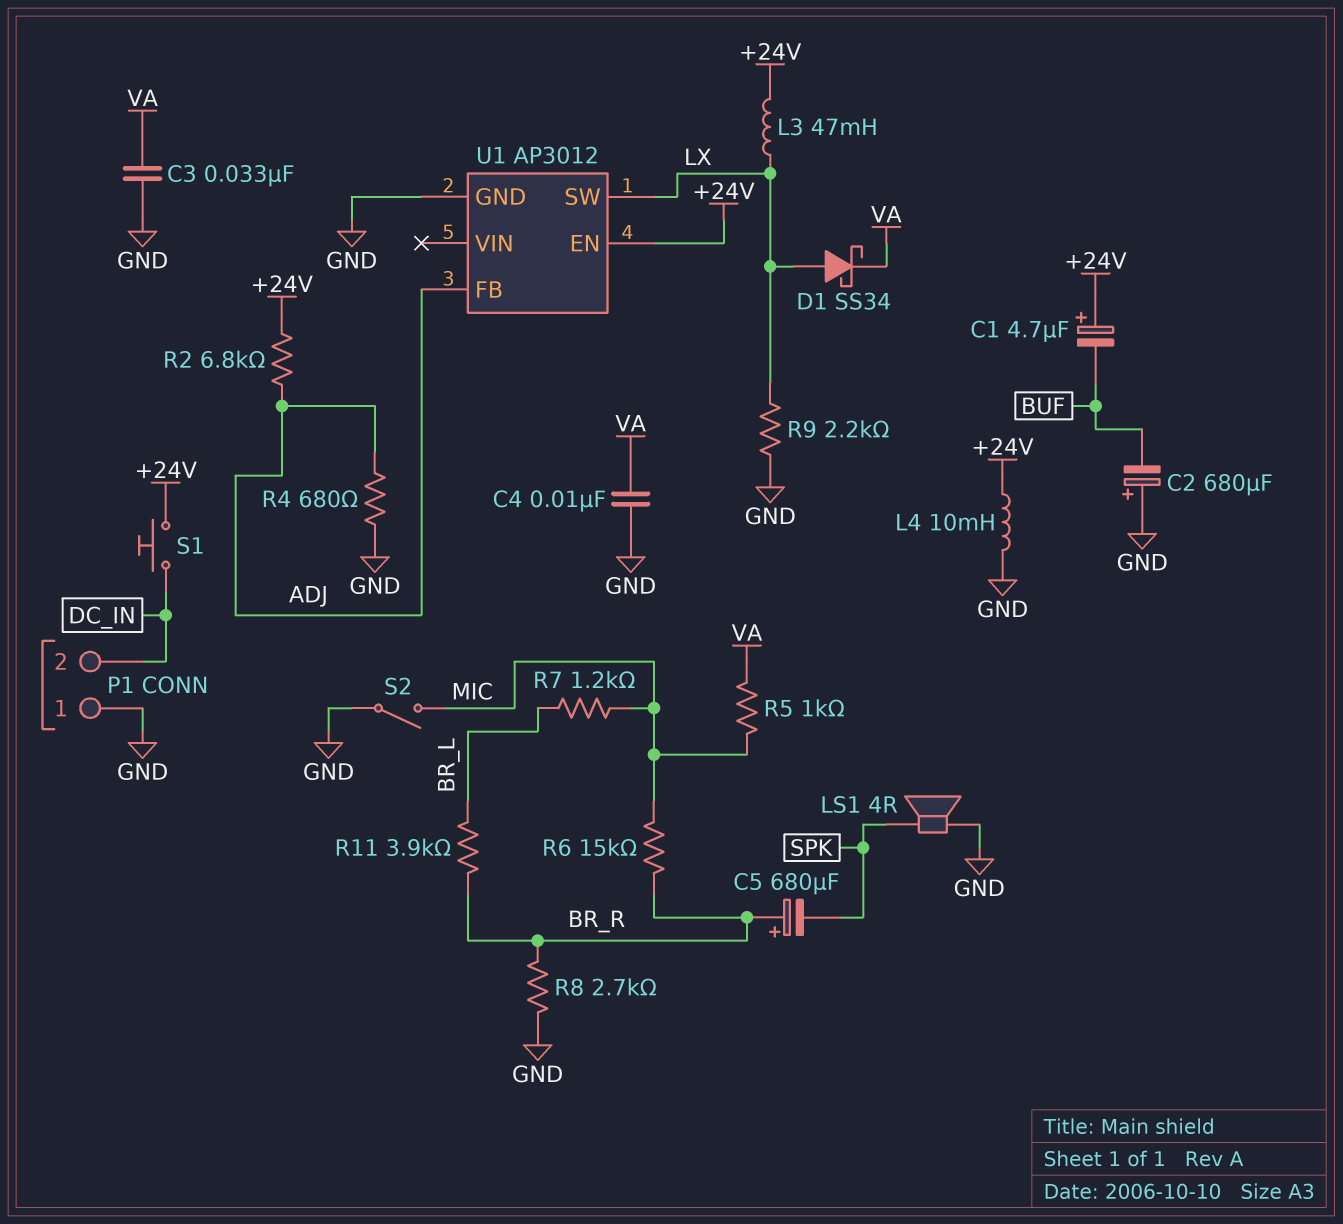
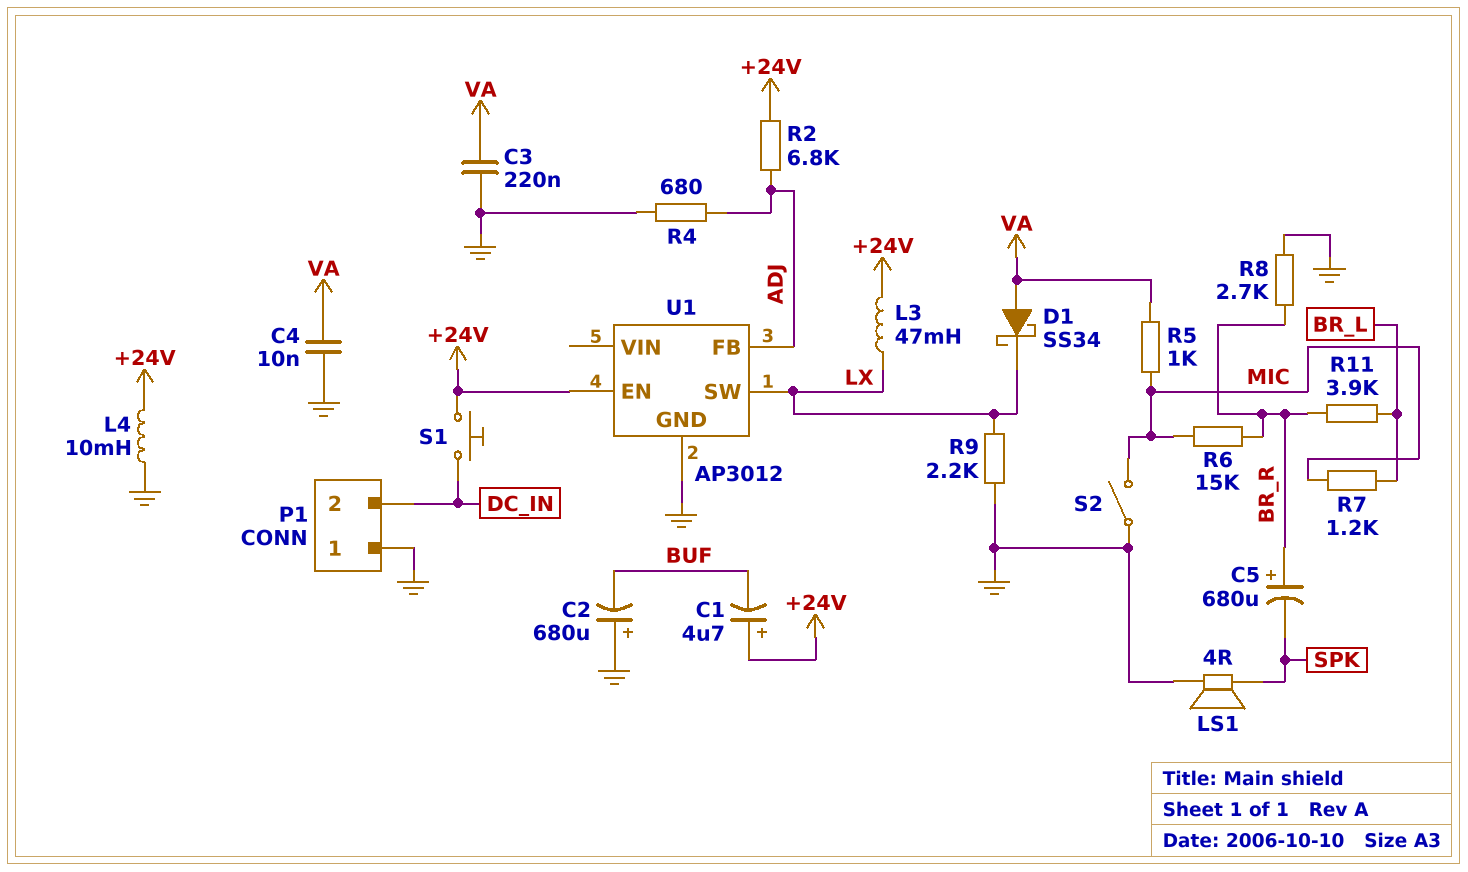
C3: 33nF (GND, VA) -> 220nF (GND, VA)
D1: schottky SS34 (A LX, K VA) -> schottky SS34 (A VA, K LX)

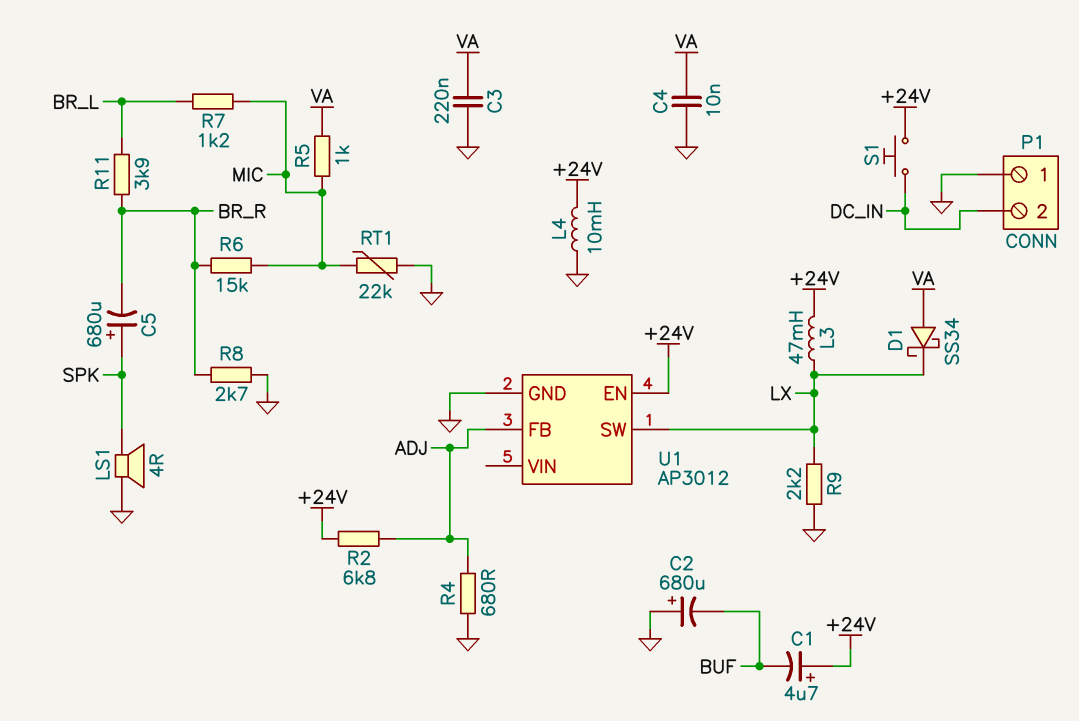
C5: 680uF (plus BR_R, minus SPK) -> 680uF (plus SPK, minus BR_R)
RT1: none -> 22k (GND, MIC)
S2: switch (GND, MIC) -> none

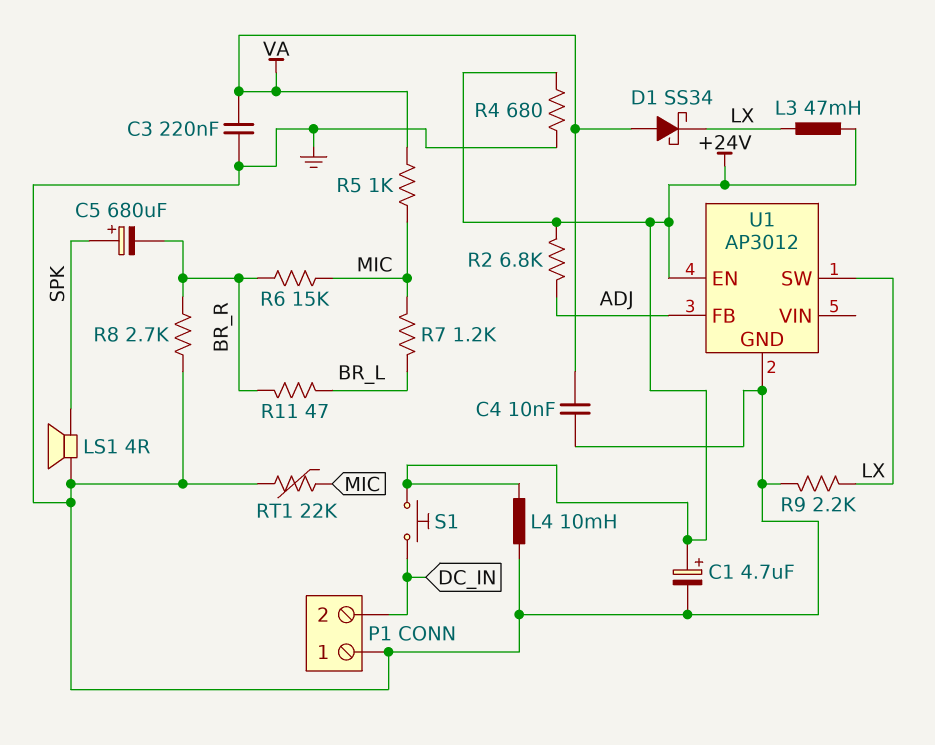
C1: 4.7uF (plus +24V, minus BUF) -> 4.7uF (plus +24V, minus GND)
C2: 680uF (plus GND, minus BUF) -> none
R4: 680 (ADJ, GND) -> 680 (+24V, GND)
R11: 3.9k (BR_L, BR_R) -> 47 (BR_L, BR_R)

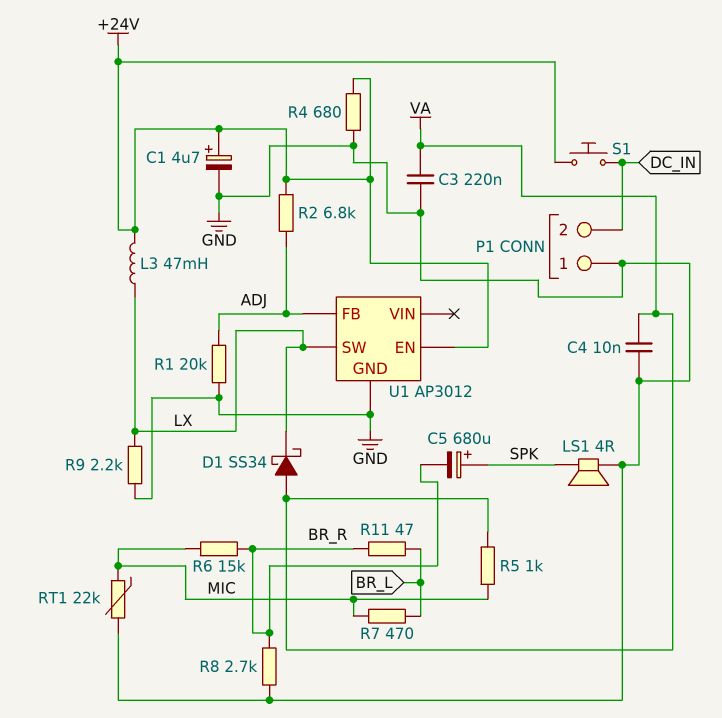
L4: 10mH (+24V, GND) -> none
R1: none -> 20k (ADJ, GND)
R7: 1.2k (BR_L, MIC) -> 470 (BR_L, MIC)

